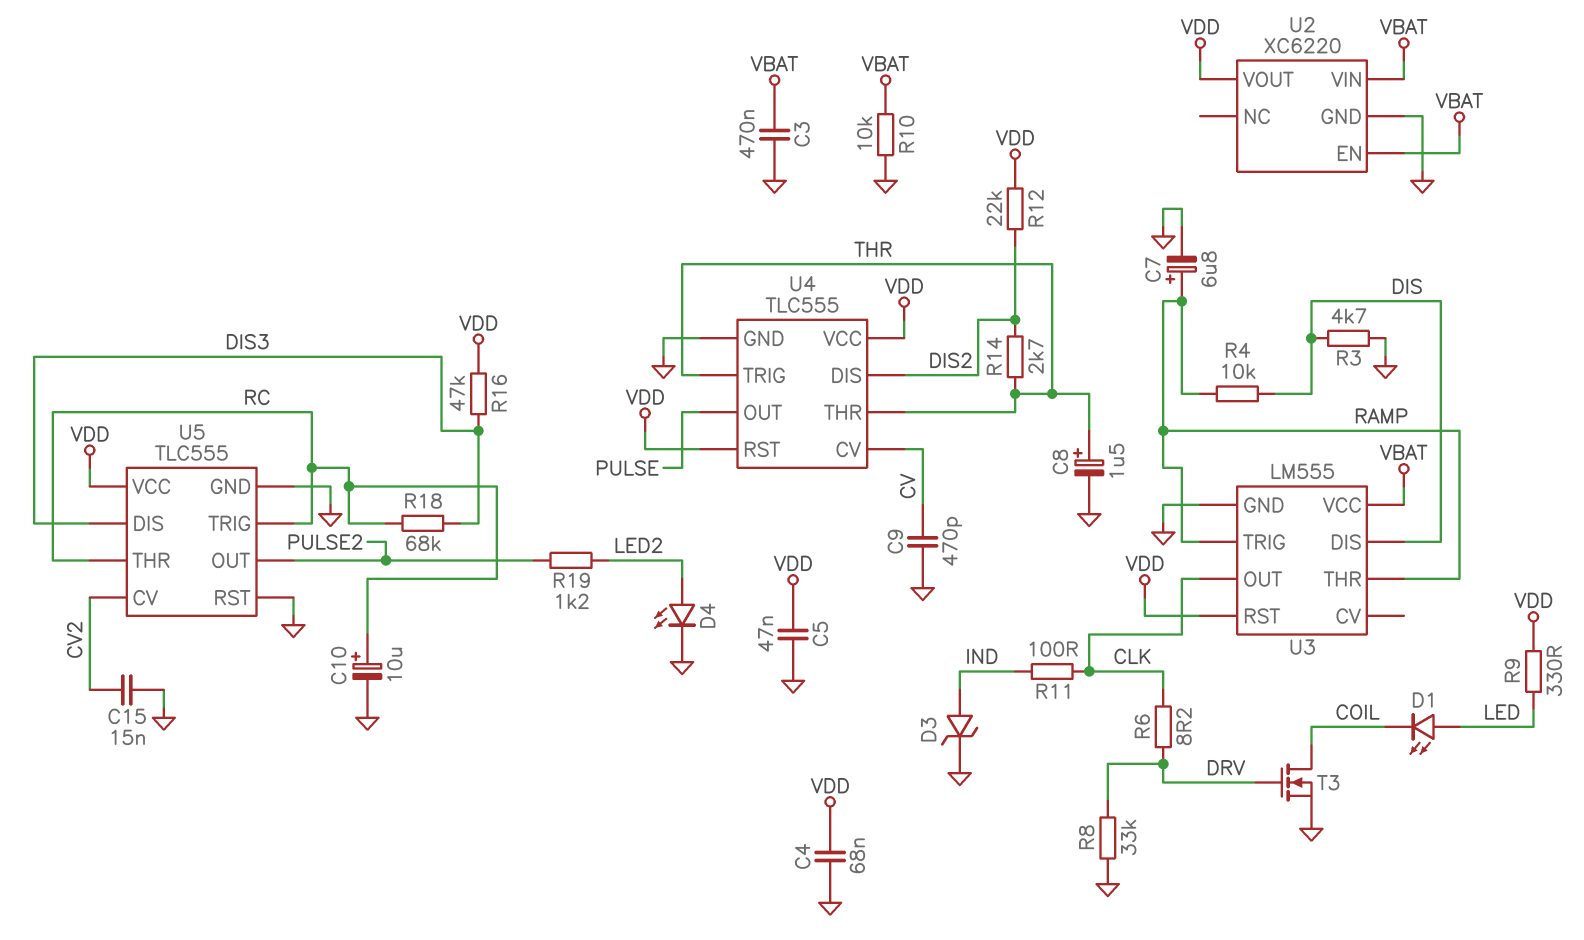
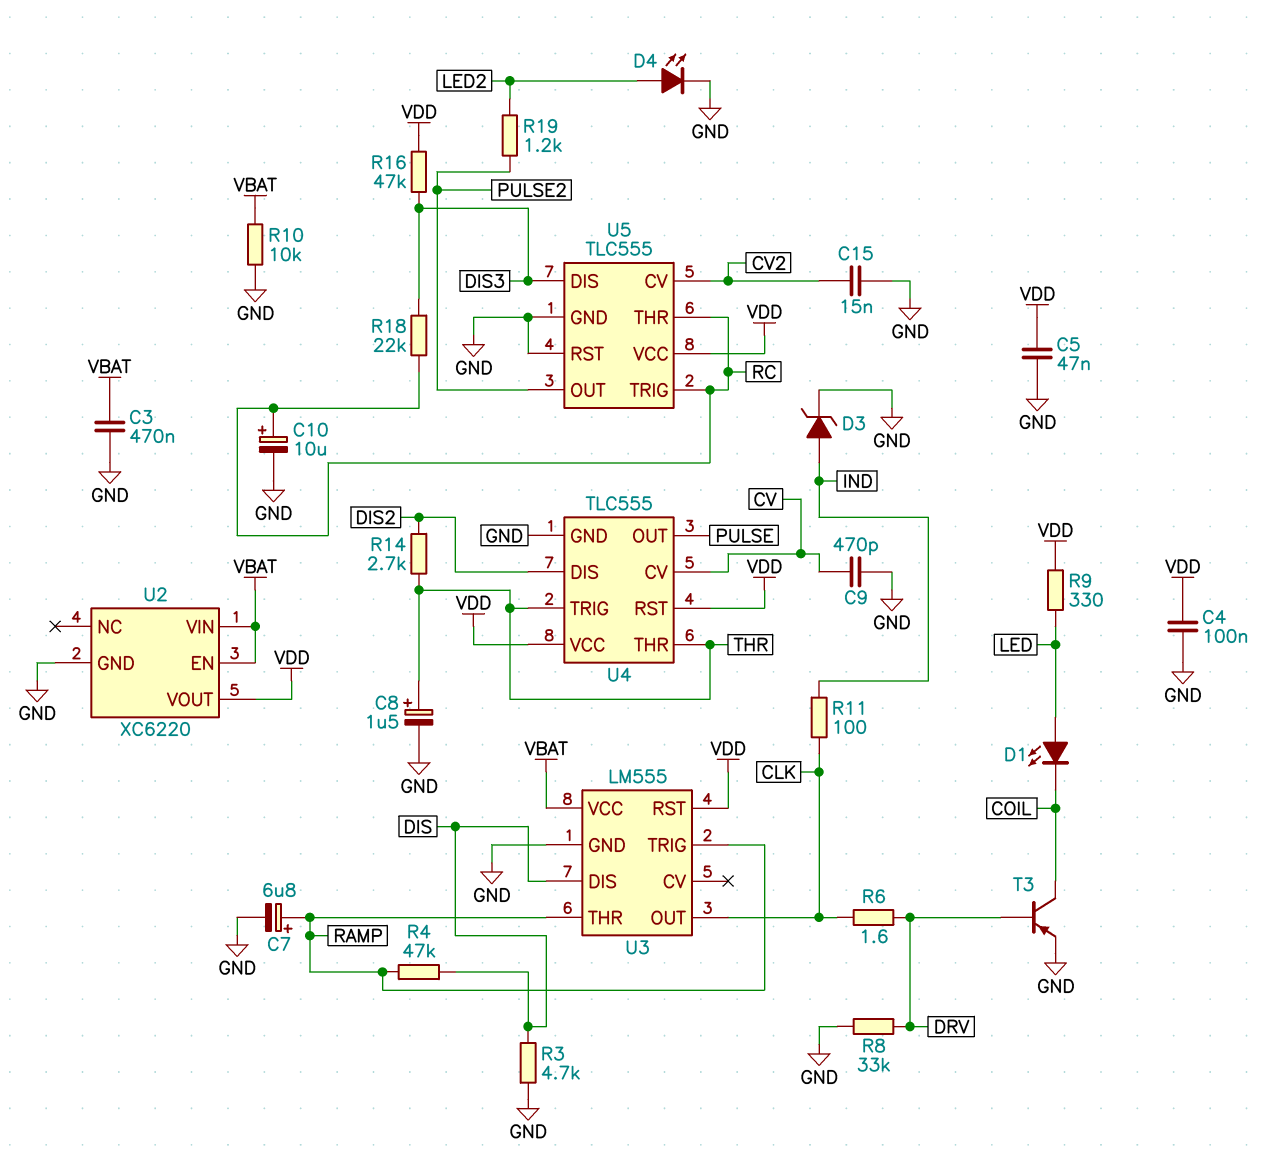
C4: 68nF (GND, VDD) -> 100nF (GND, VDD)
R4: 10k (DIS, RAMP) -> 47k (DIS, RAMP)
R6: 8.2 (CLK, DRV) -> 1.6 (CLK, DRV)
R12: 22k (DIS2, VDD) -> none
R18: 68k (DIS3, RC) -> 22k (DIS3, RC)
T3: NMOS (G DRV, D COIL, S GND) -> PNP (B DRV, C COIL, E GND)

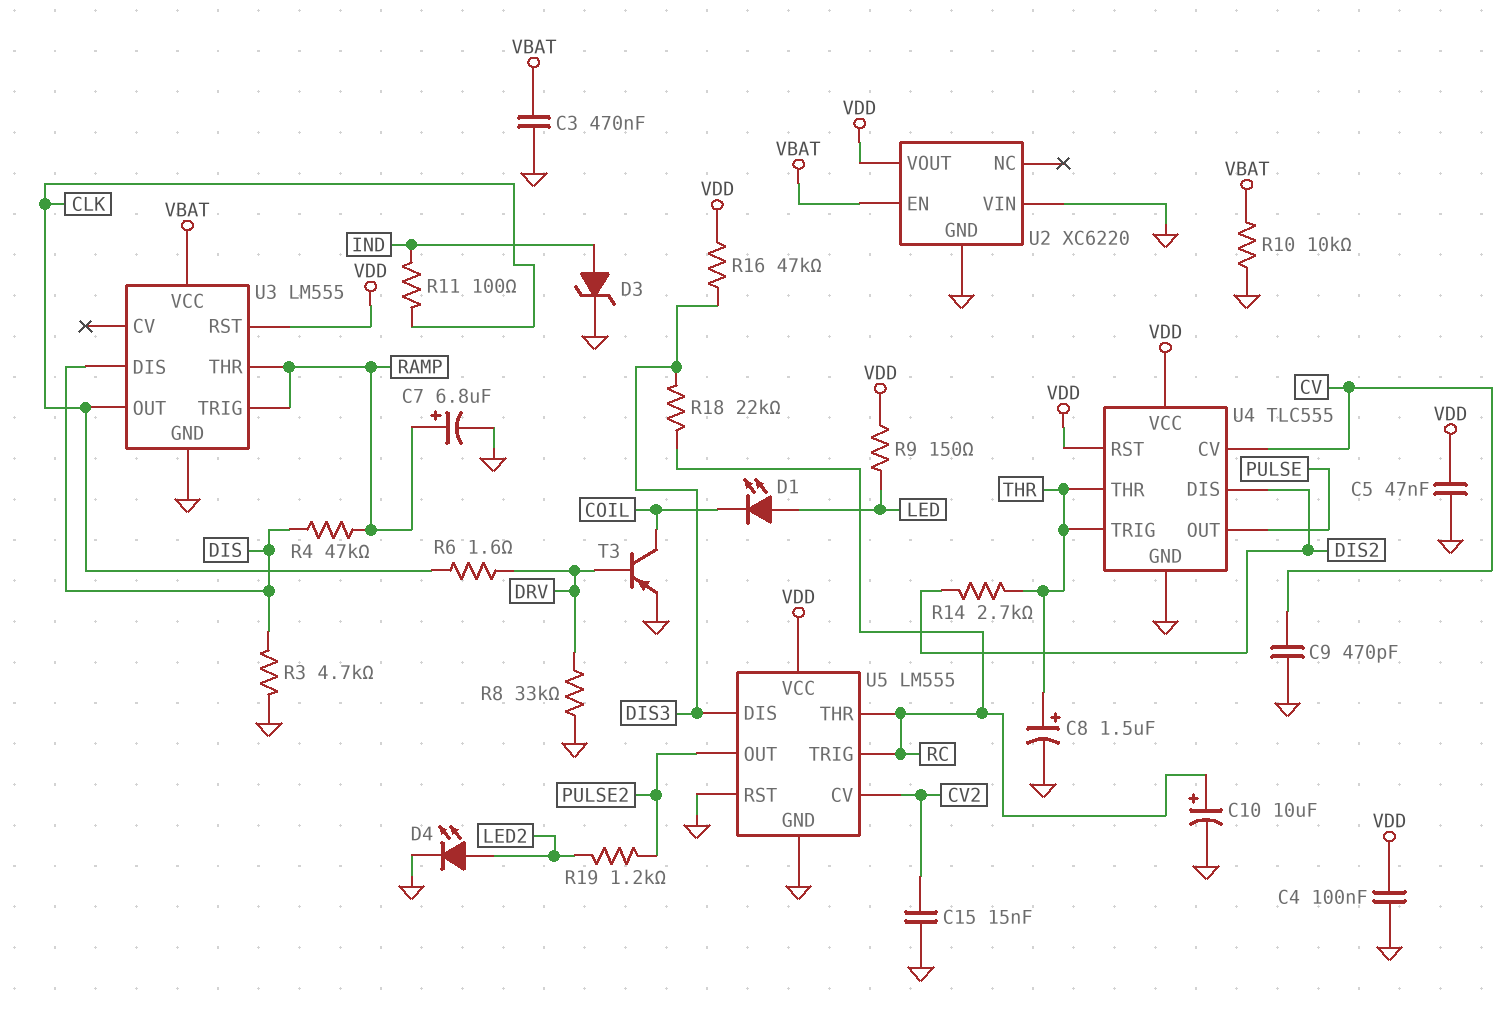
R9: 330 (LED, VDD) -> 150 (LED, VDD)
U2 pin VIN: VBAT -> GND
U5: TLC555 -> LM555

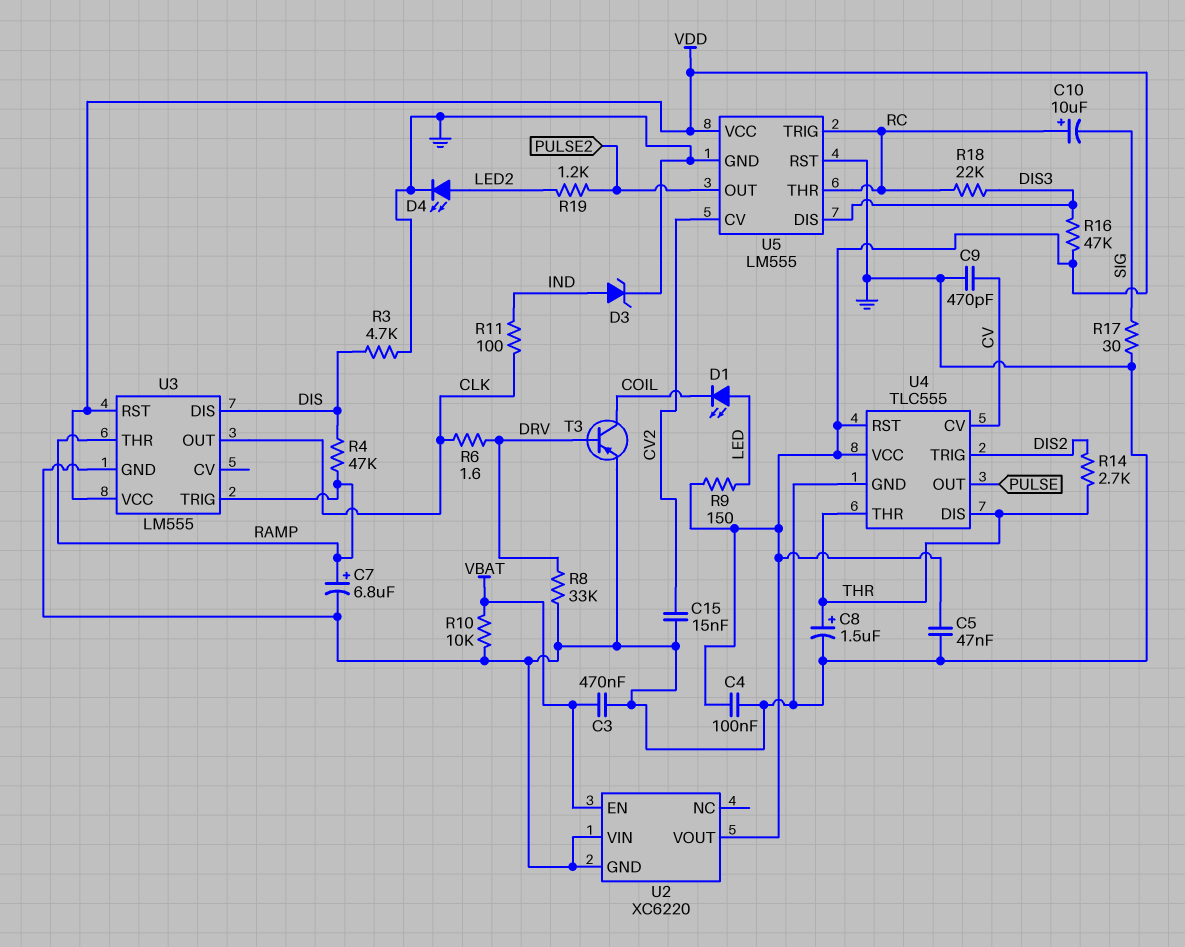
C10: 10uF (plus RC, minus GND) -> 10uF (plus RC, minus SIG)
R17: none -> 30 (GND, SIG)
U3 pin VCC: VBAT -> VDD
U4 pin DIS: DIS2 -> THR
U4 pin TRIG: THR -> DIS2

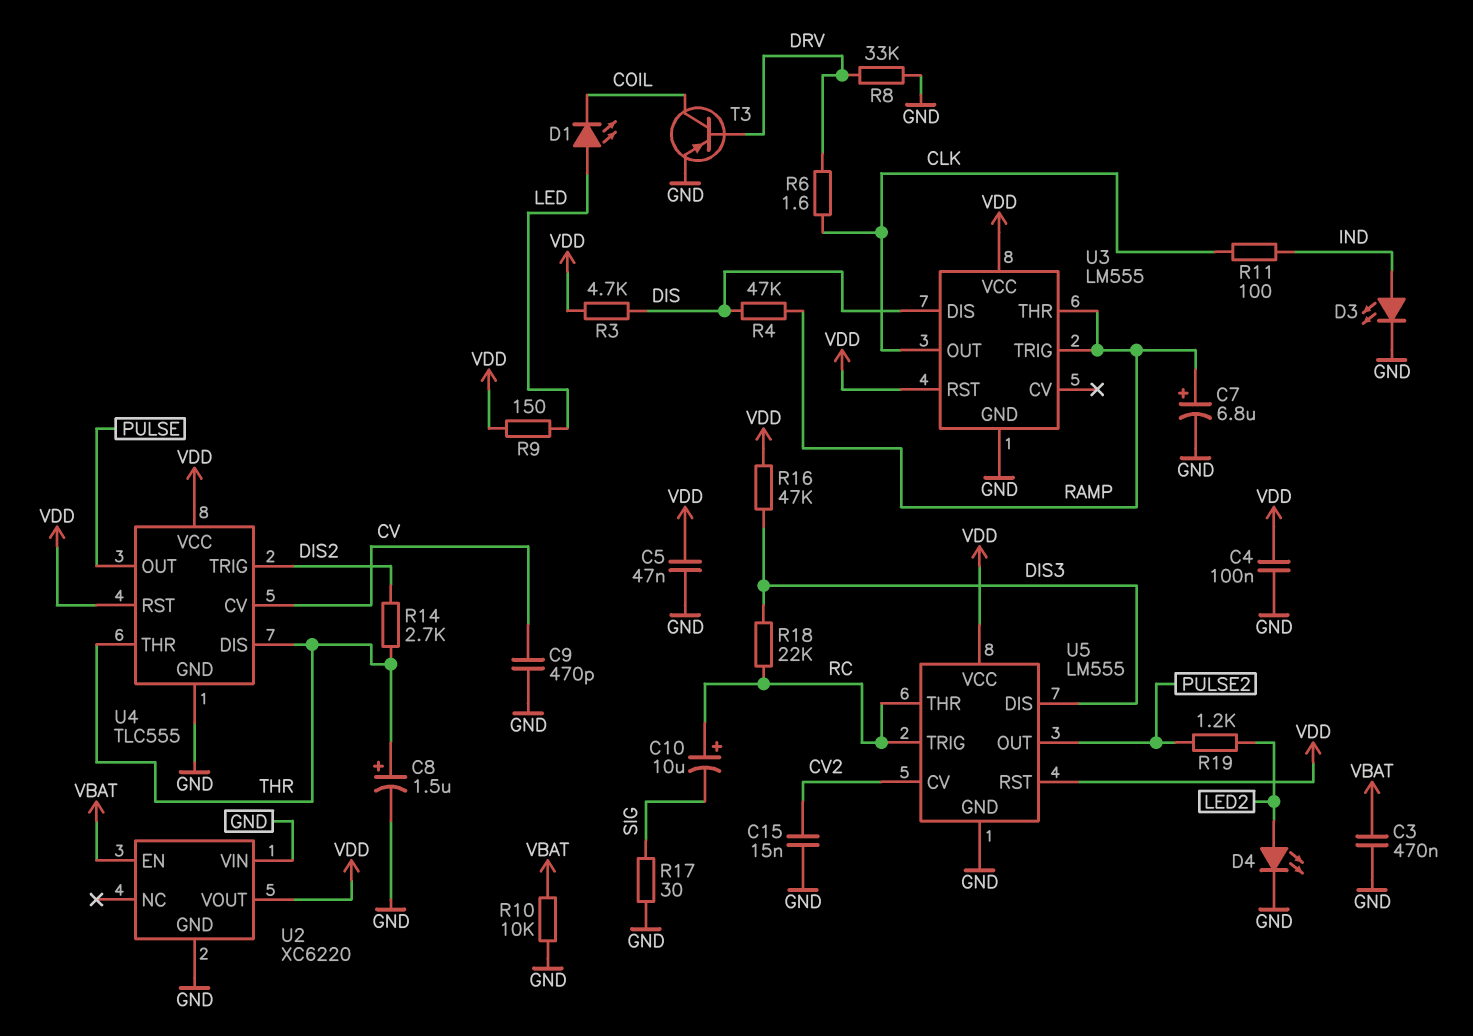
D3: zener (A IND, K GND) -> LED (A IND, K GND)
R3: 4.7k (DIS, GND) -> 4.7k (DIS, VDD)
U5 pin RST: GND -> VDD

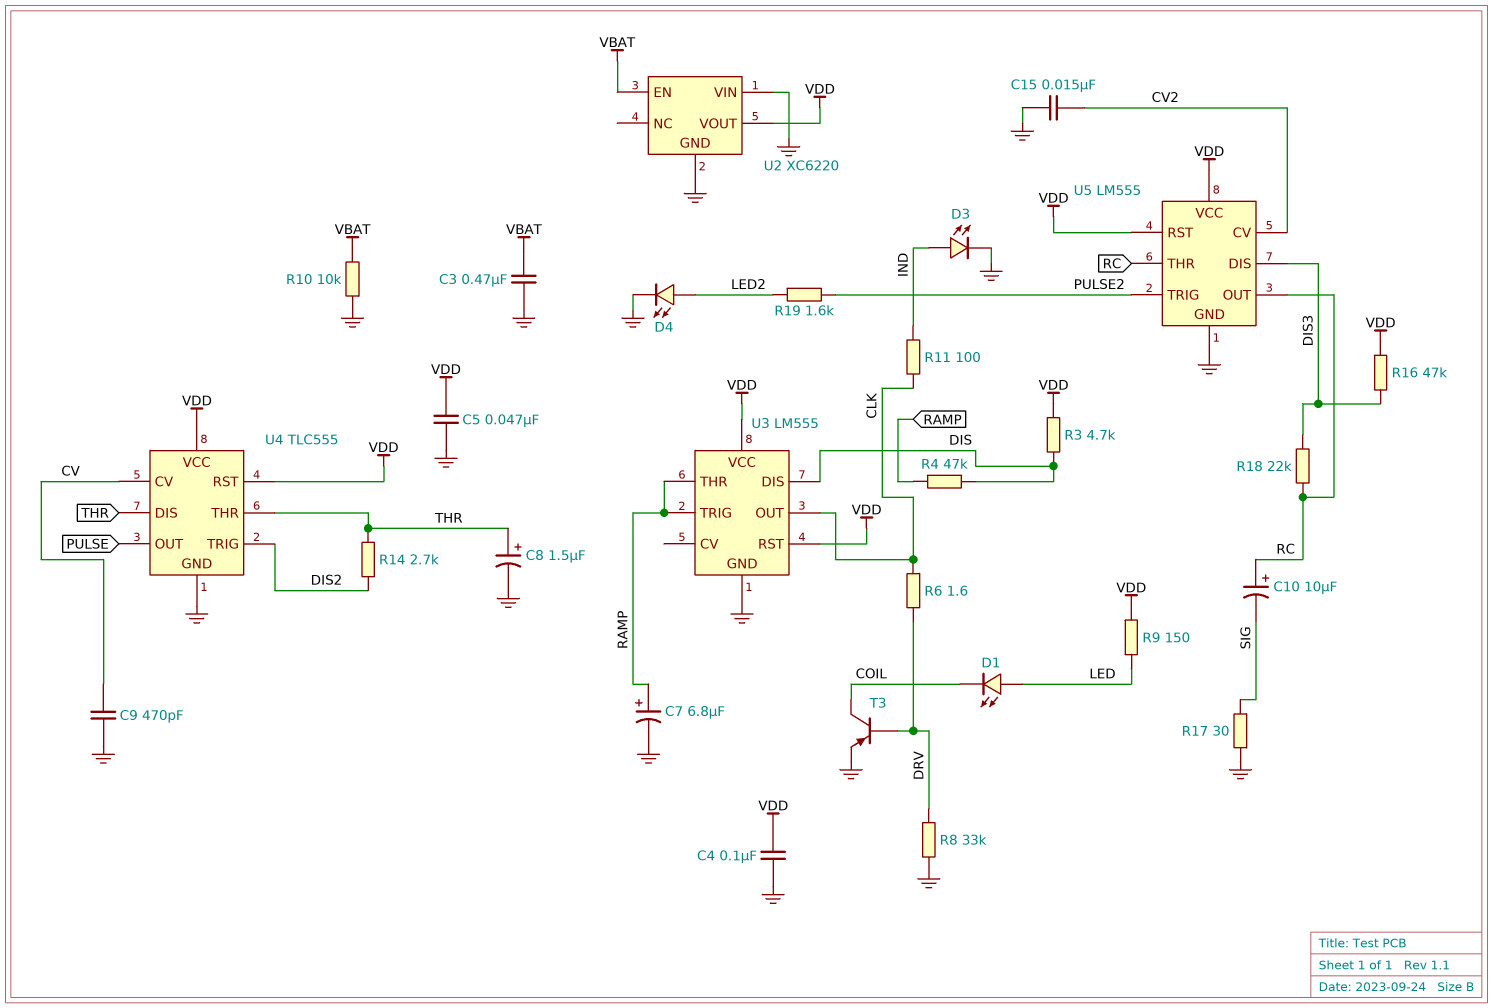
R19: 1.2k (LED2, PULSE2) -> 1.6k (LED2, PULSE2)
U5 pin OUT: PULSE2 -> RC
U5 pin TRIG: RC -> PULSE2

